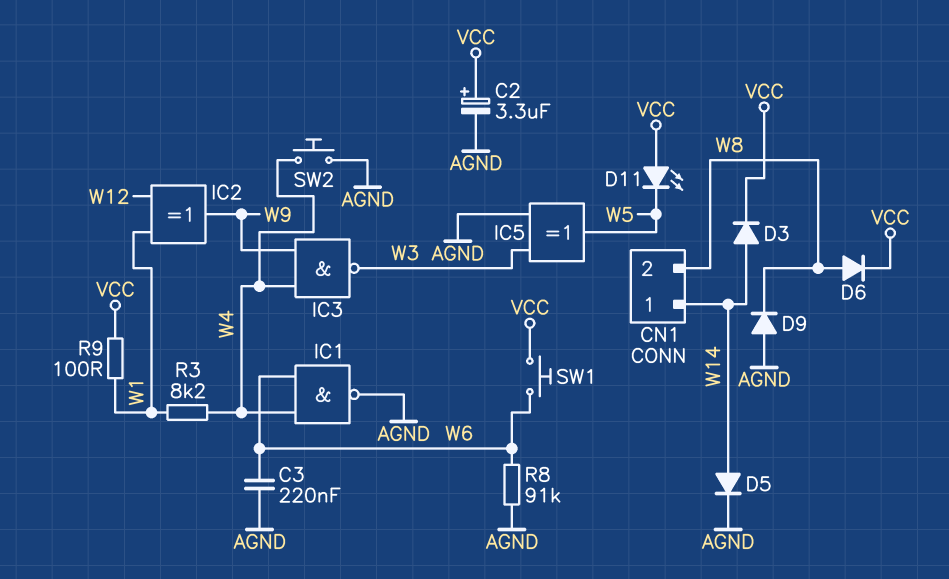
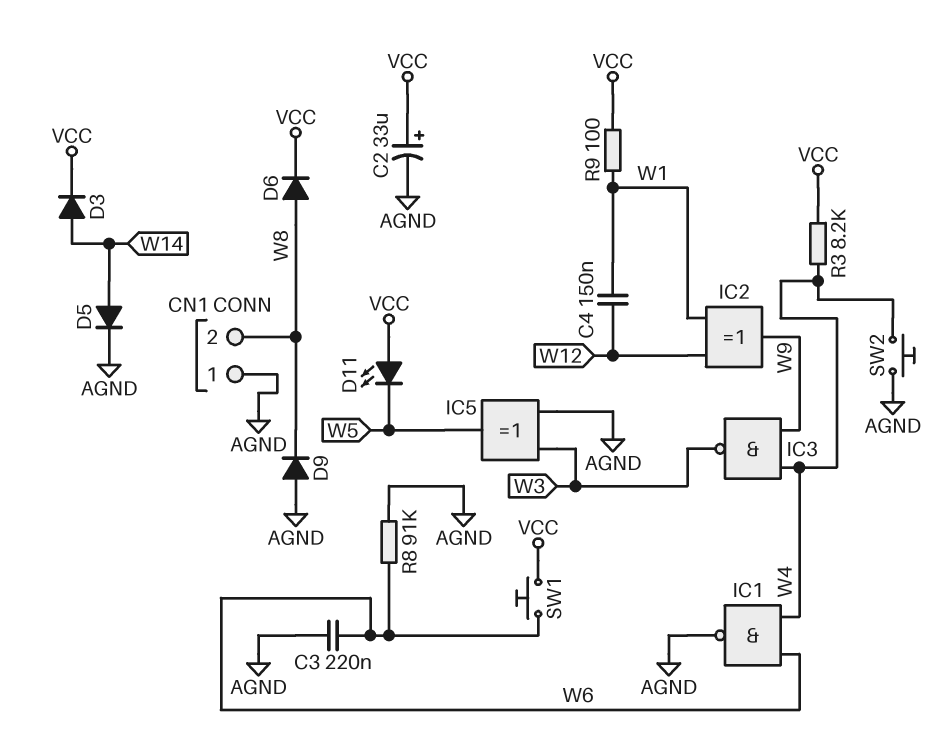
C2: 3.3uF (plus VCC, minus AGND) -> 33uF (plus VCC, minus AGND)
C4: none -> 150nF (W1, W12)
CN1 pin 1: W14 -> AGND
R3: 8.2k (W1, W4) -> 8.2k (VCC, W4)

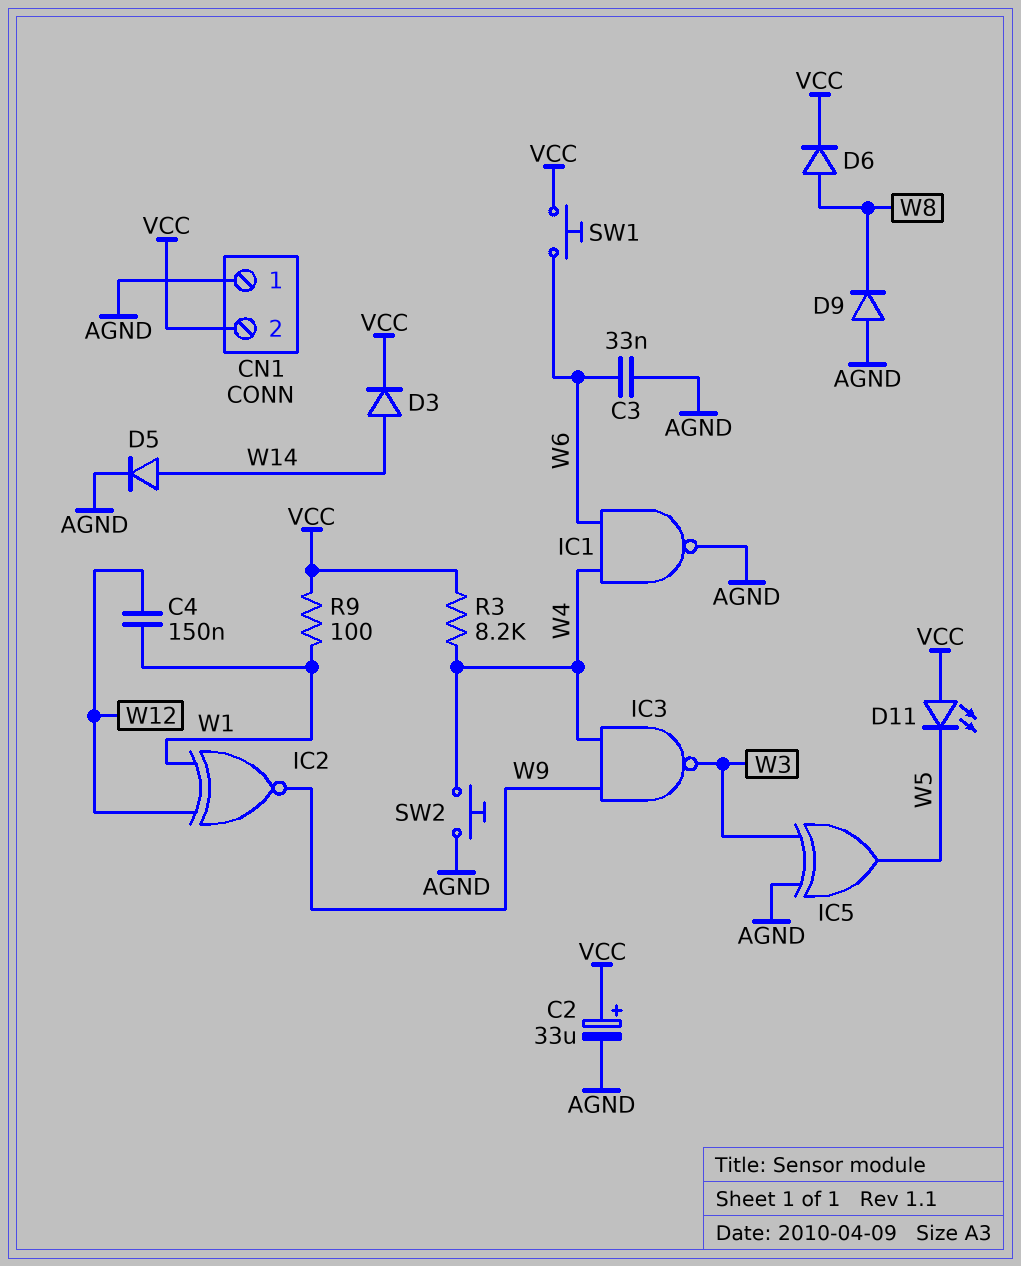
C3: 220nF (AGND, W6) -> 33nF (AGND, W6)
CN1 pin 2: W8 -> VCC
IC2: XOR (in W1, in W12, out W9) -> XNOR (in W1, in W12, out W9)
R8: 91k (AGND, W6) -> none

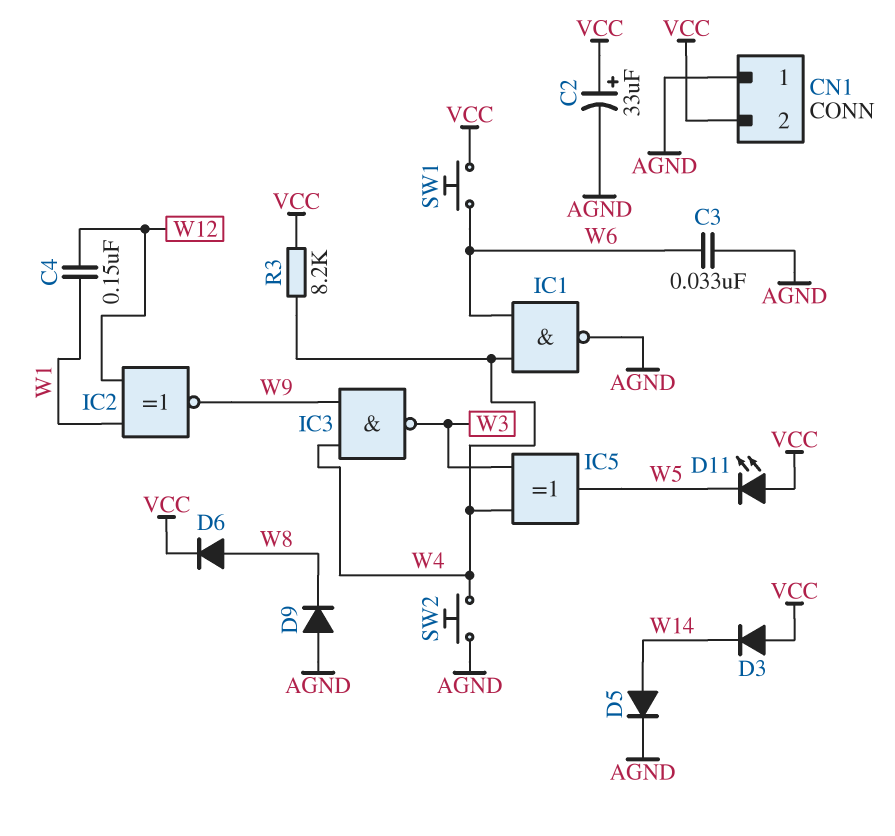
D3: diode (A W14, K VCC) -> diode (A VCC, K W14)
IC5: XOR (in AGND, in W3, out W5) -> XOR (in W3, in W4, out W5)
R9: 100 (VCC, W1) -> none

